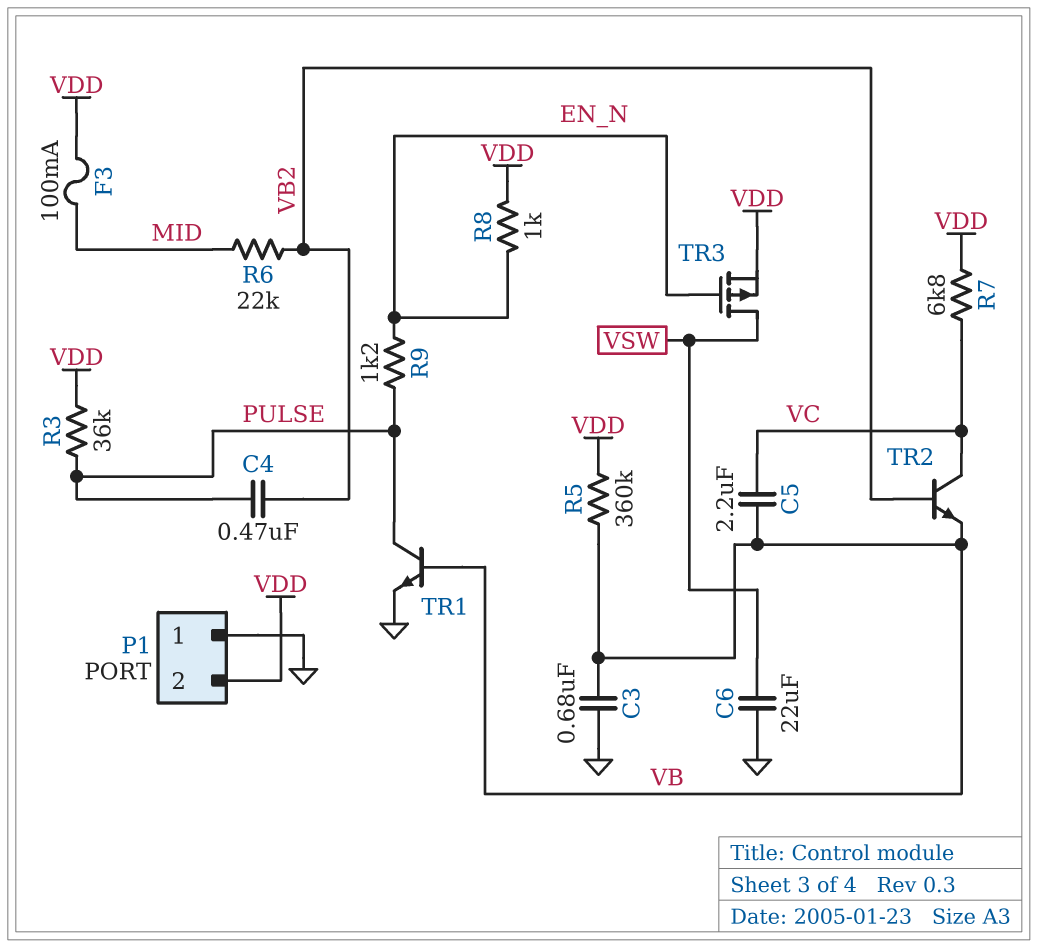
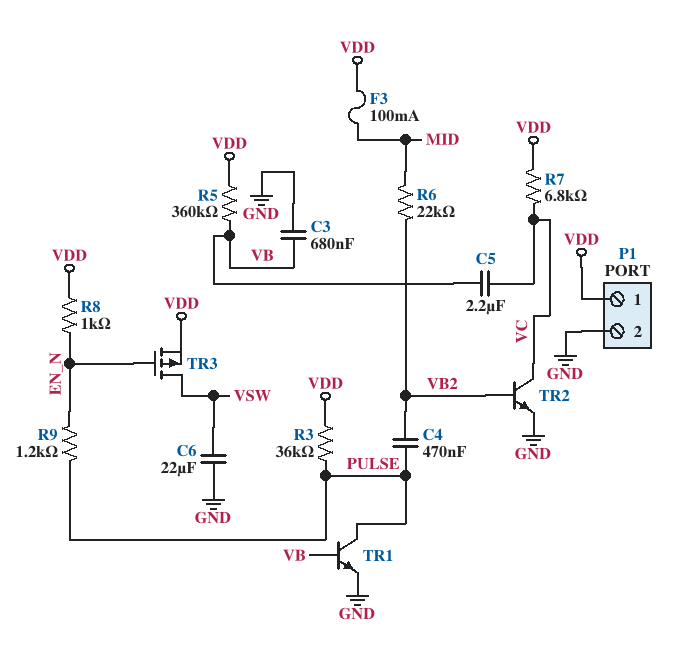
P1 pin 1: GND -> VDD
P1 pin 2: VDD -> GND
TR2: NPN (B VB2, C VC, E VB) -> NPN (B VB2, C VC, E GND)

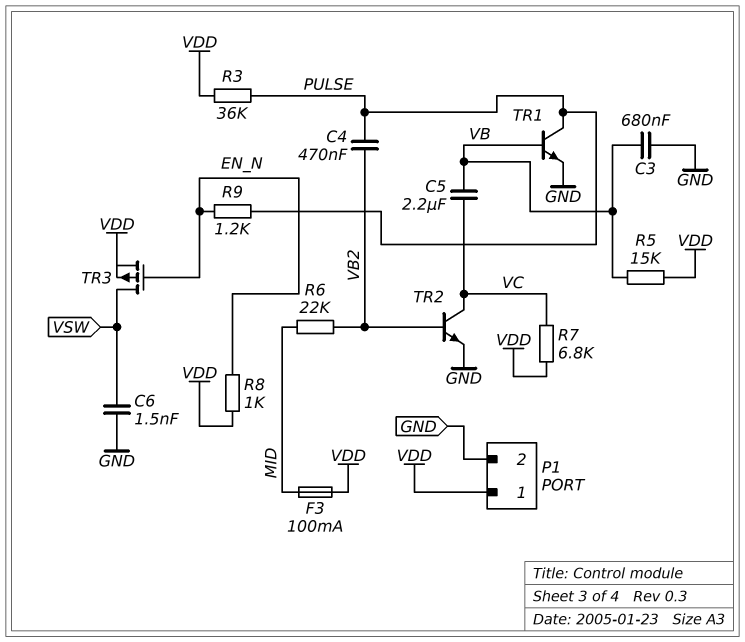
C6: 22uF (GND, VSW) -> 1.5nF (GND, VSW)
R5: 360k (VB, VDD) -> 15k (VB, VDD)

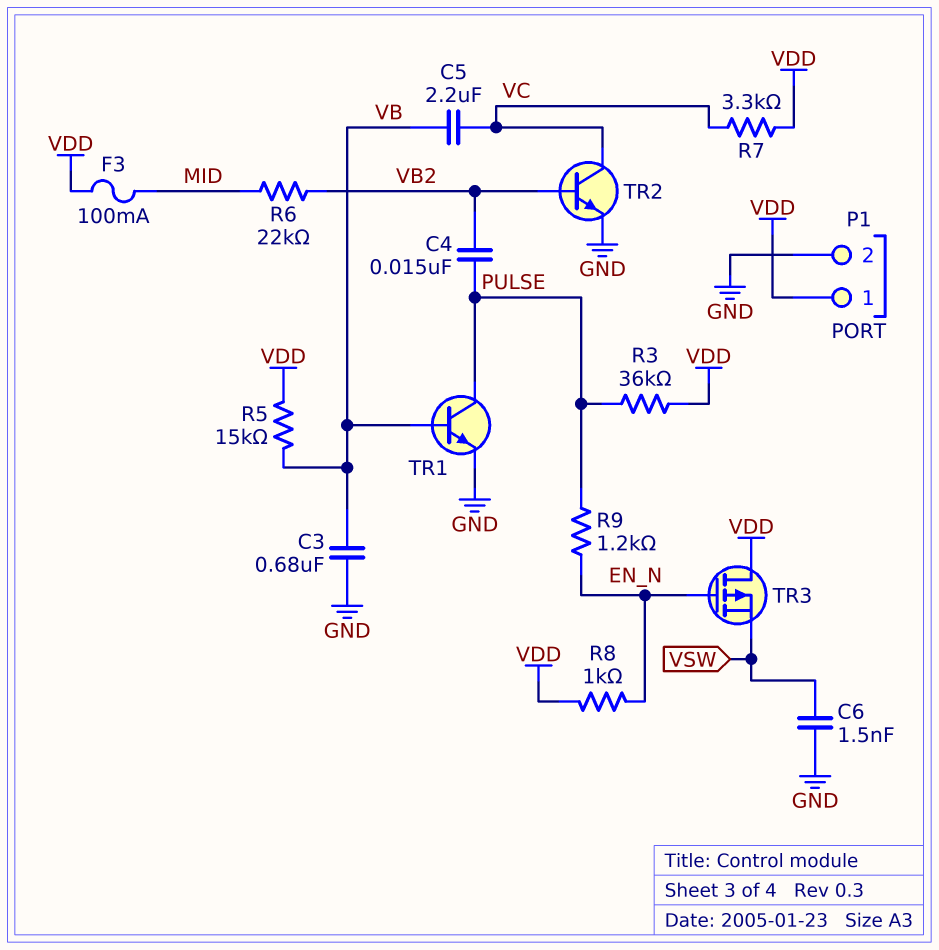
C4: 470nF (PULSE, VB2) -> 15nF (PULSE, VB2)
R7: 6.8k (VC, VDD) -> 3.3k (VC, VDD)
TR3: PMOS (G EN_N, D VSW, S VDD) -> PMOS (G EN_N, D VDD, S VSW)

